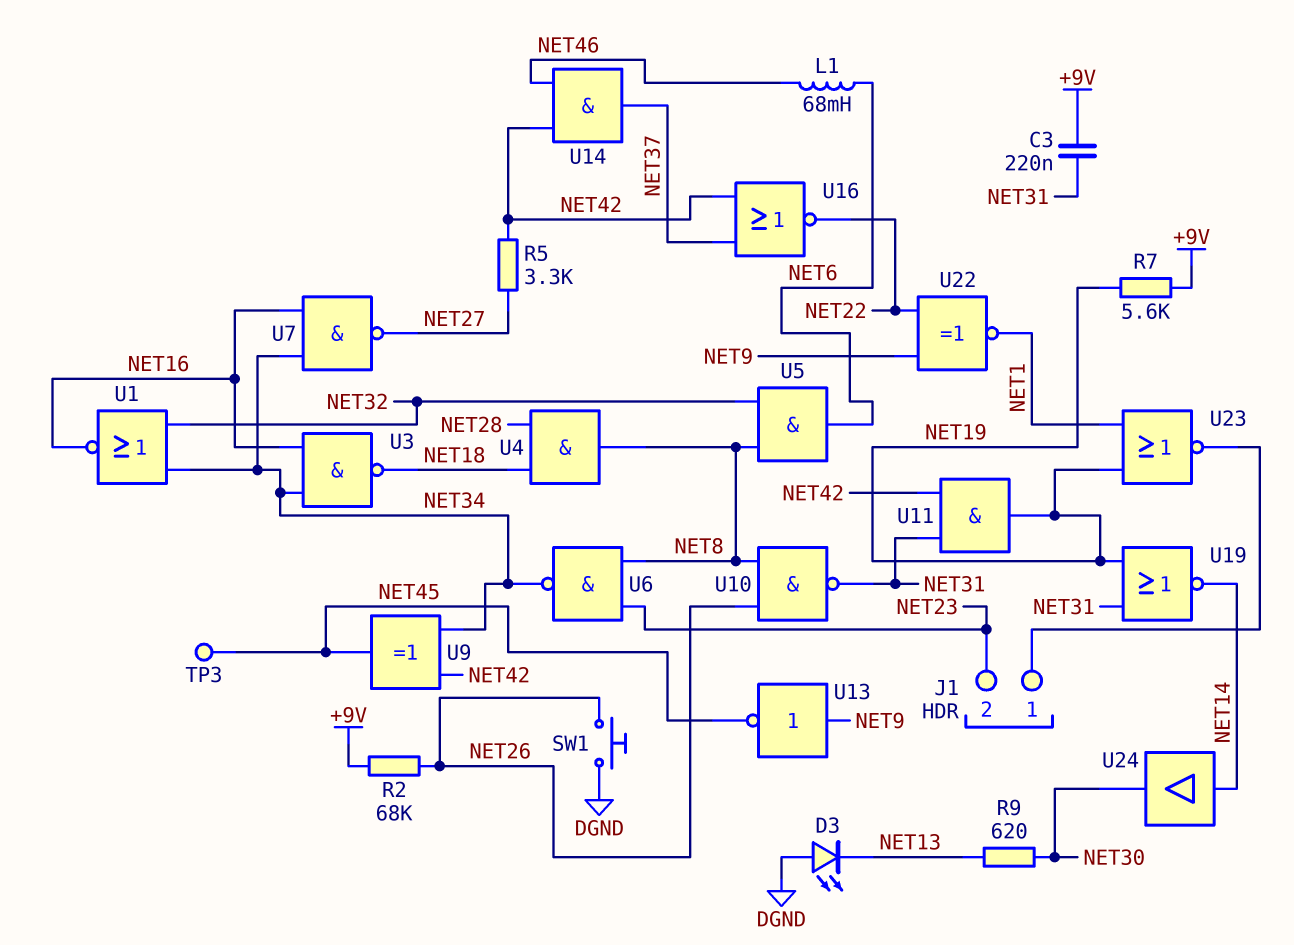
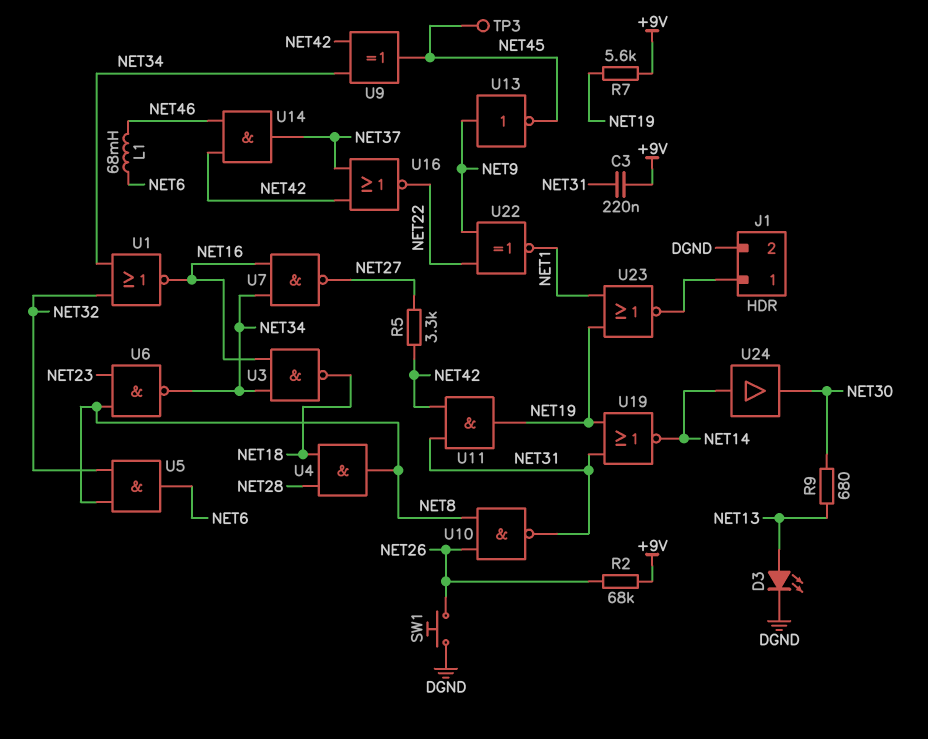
D3: LED (A DGND, K NET13) -> LED (A NET13, K DGND)
J1 pin 2: NET23 -> DGND
R9: 620 (NET13, NET30) -> 680 (NET13, NET30)

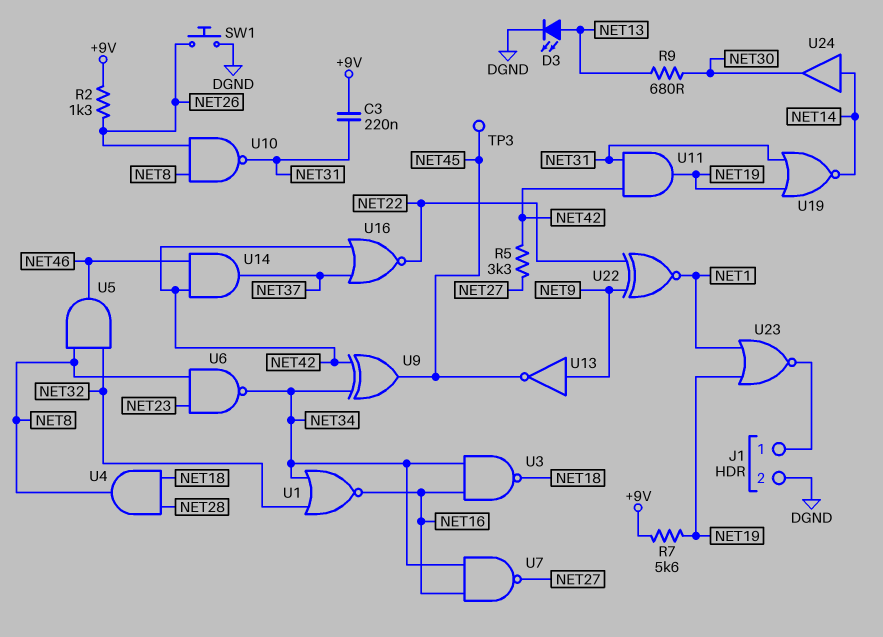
L1: 68mH (NET6, NET46) -> none
R2: 68k (+9V, NET26) -> 1.3k (+9V, NET26)
U5: AND (in NET8, in NET32, out NET6) -> AND (in NET8, in NET32, out NET46)

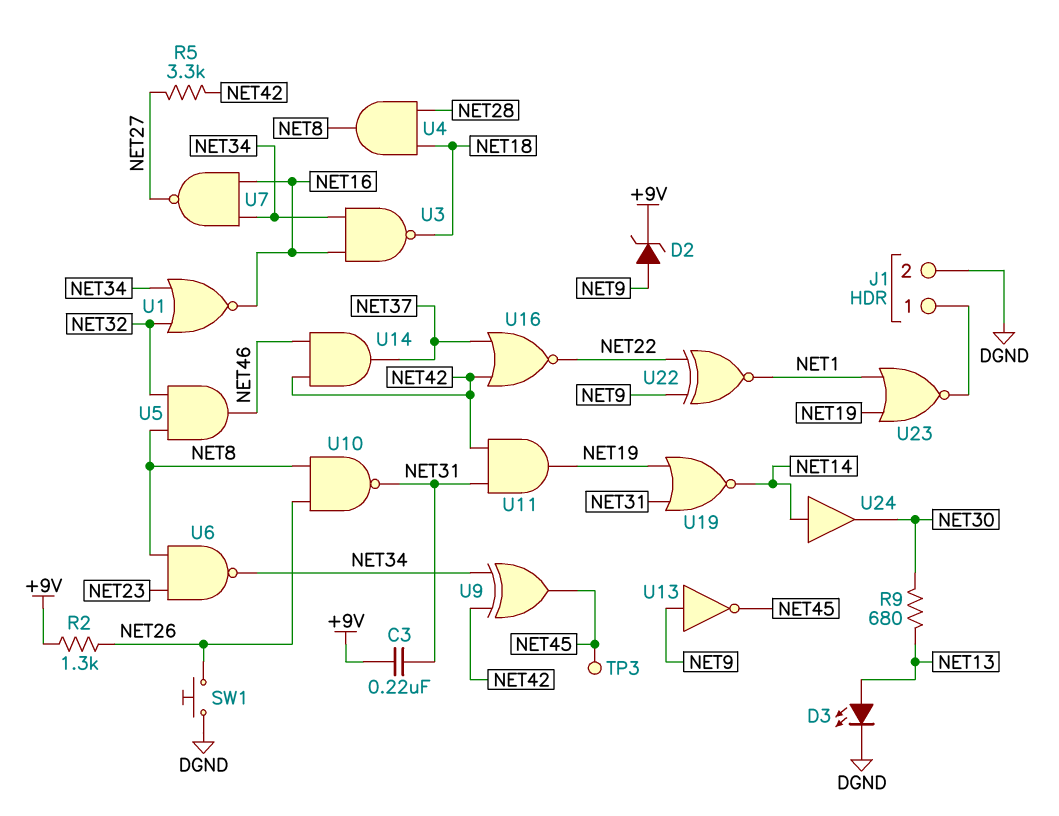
D2: none -> zener (A NET9, K +9V)
R7: 5.6k (+9V, NET19) -> none

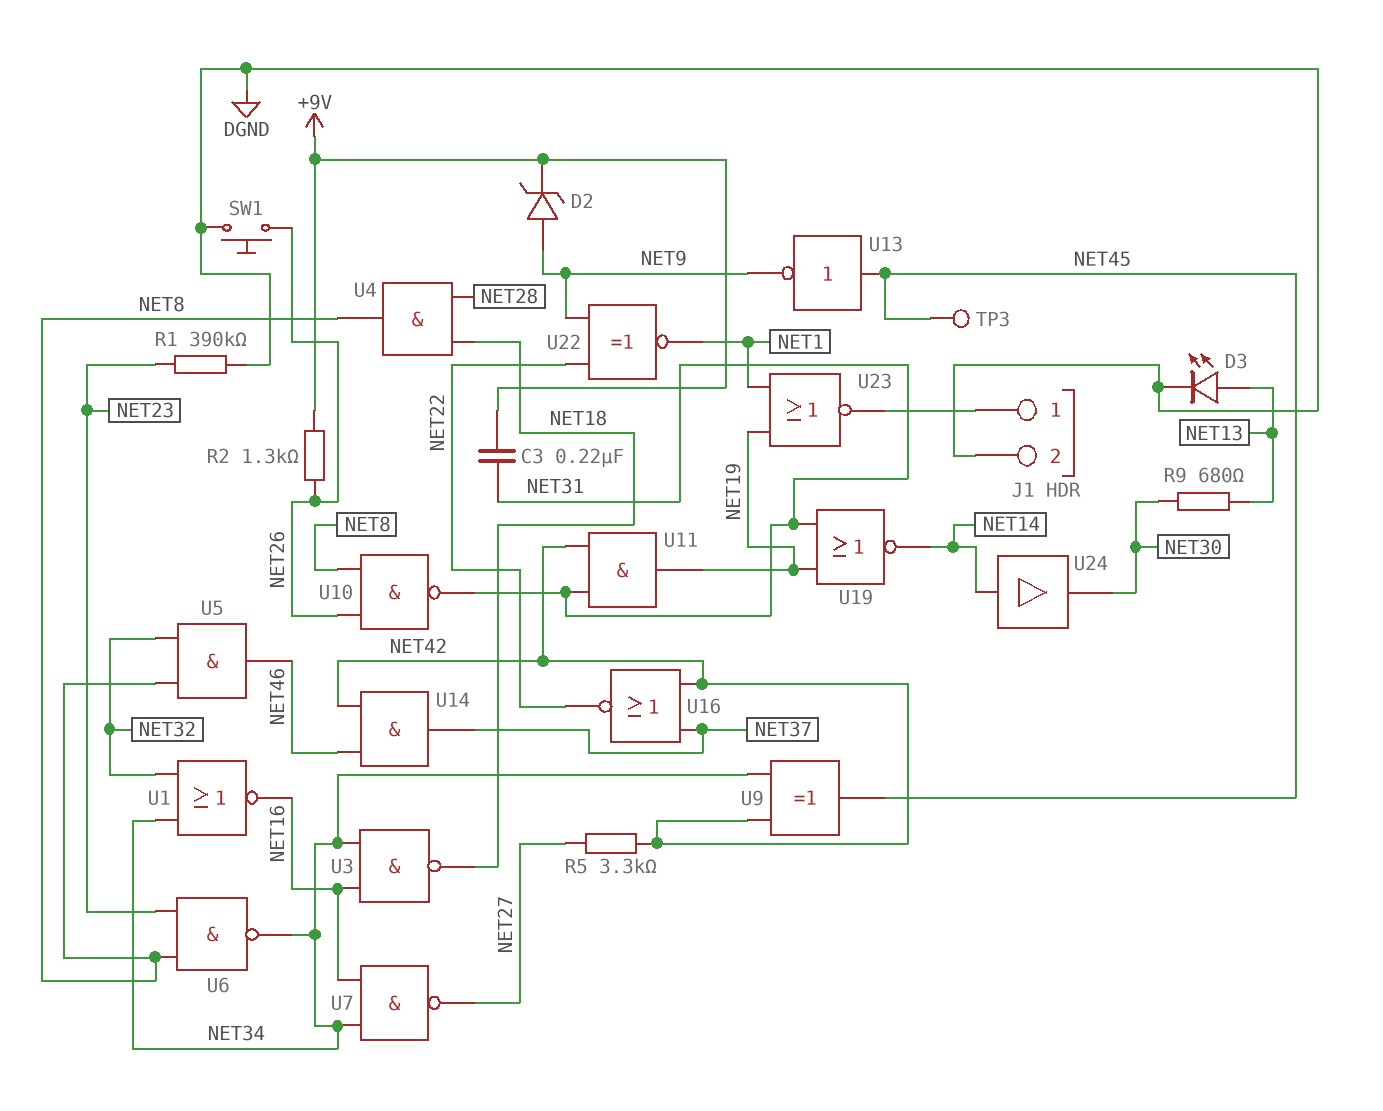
R1: none -> 390k (DGND, NET23)
U13: NOT (in NET9, out NET45) -> NOT (in NET45, out NET9)

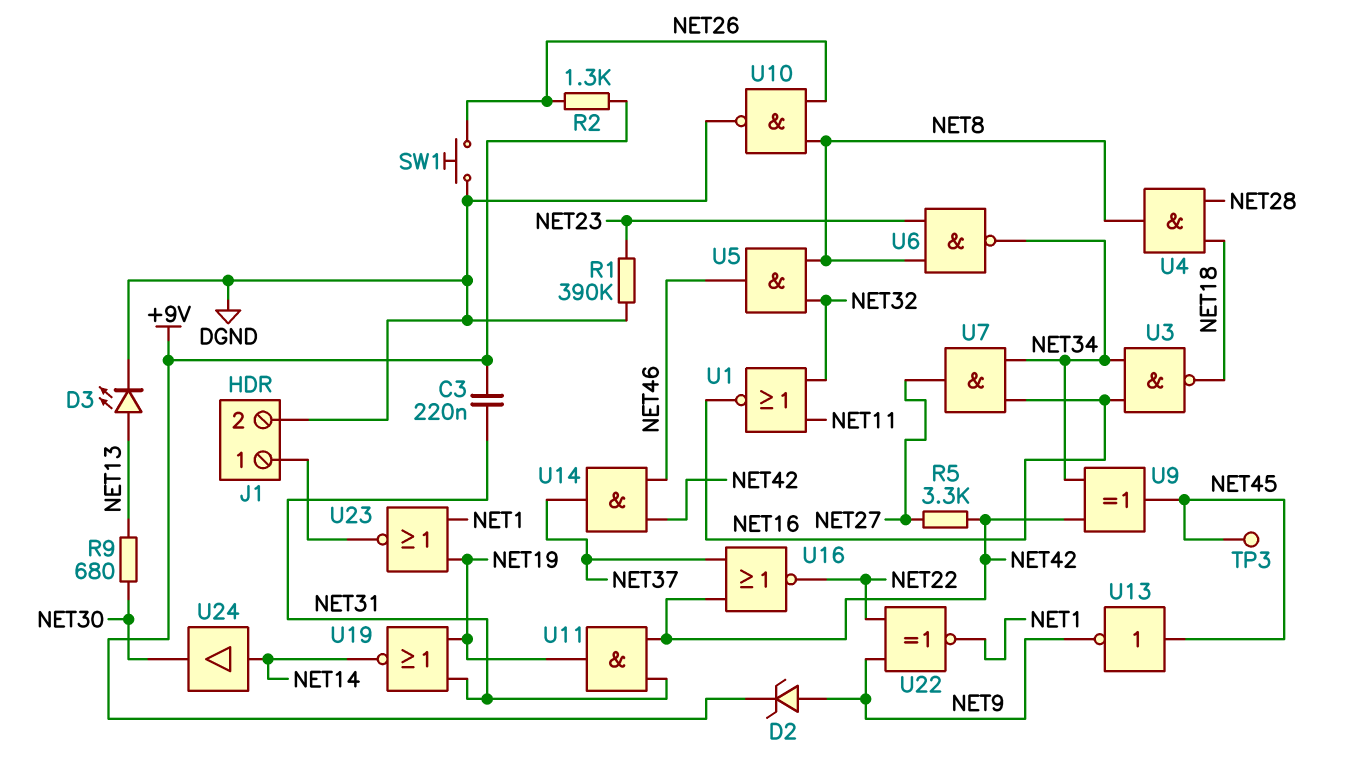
U1: NOR (in NET32, in NET34, out NET16) -> NOR (in NET11, in NET32, out NET16)
U7: NAND (in NET16, in NET34, out NET27) -> AND (in NET16, in NET34, out NET27)
U10: NAND (in NET8, in NET26, out NET31) -> NAND (in NET8, in NET26, out DGND)

